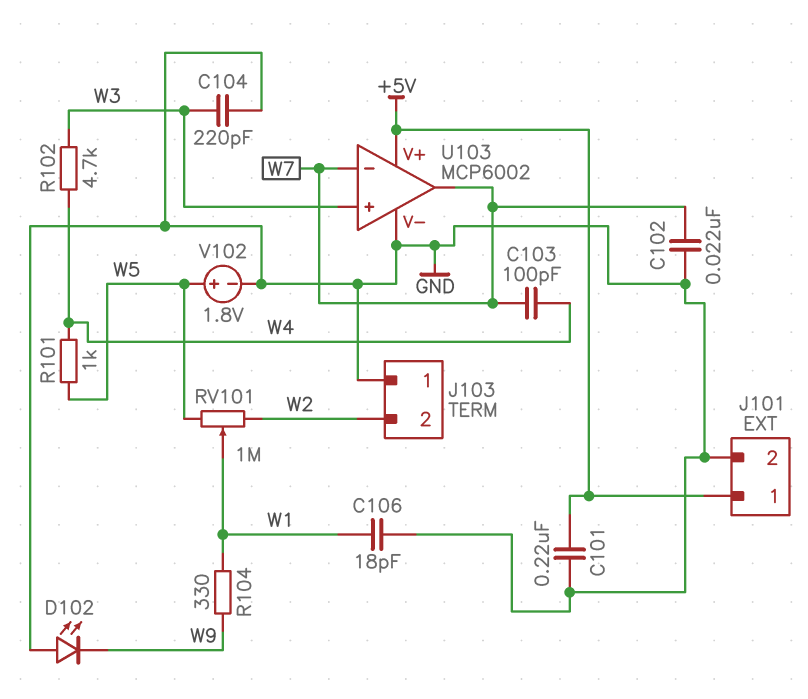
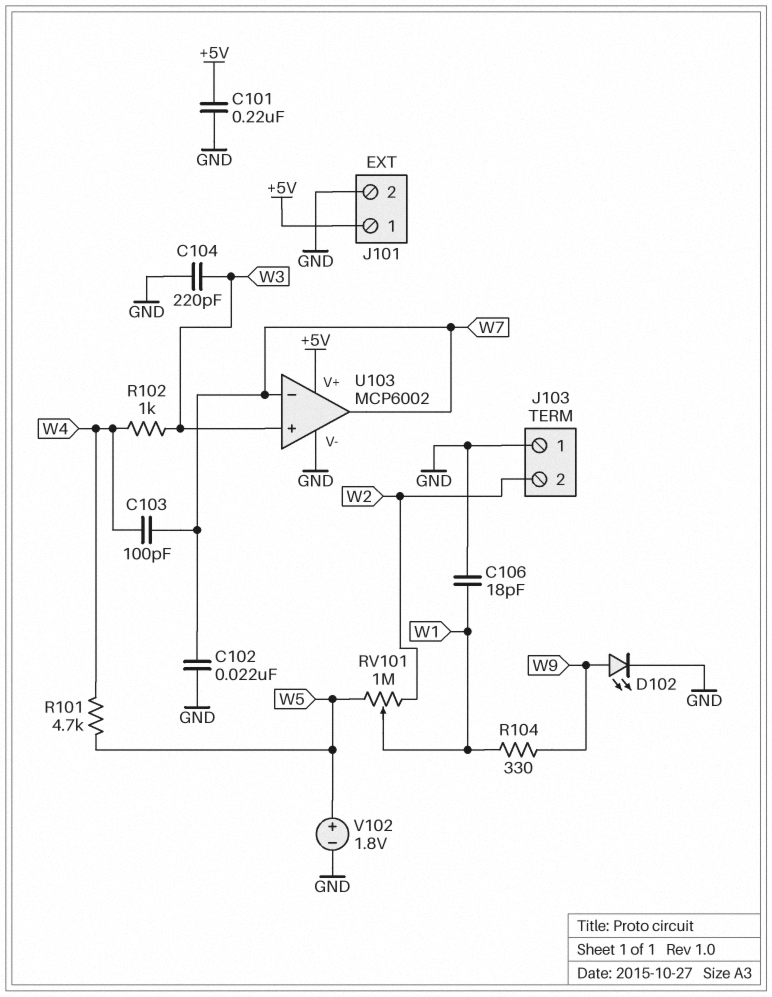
D102: LED (A GND, K W9) -> LED (A W9, K GND)
R101: 1k (W4, W5) -> 4.7k (W4, W5)
R102: 4.7k (W3, W4) -> 1k (W3, W4)

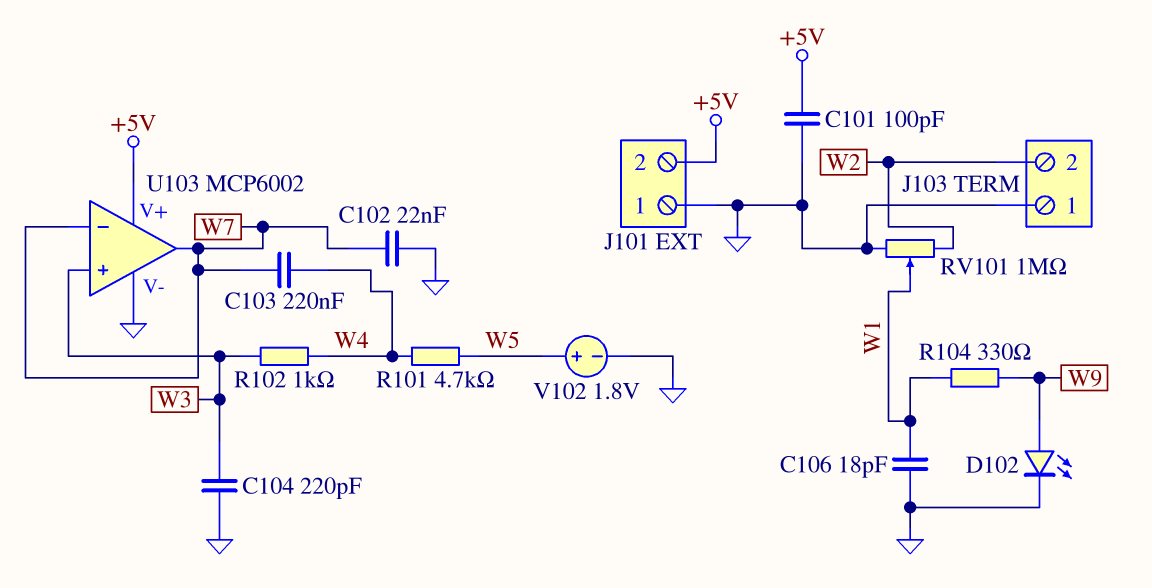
C101: 220nF (+5V, GND) -> 100pF (+5V, GND)
C103: 100pF (W4, W7) -> 220nF (W4, W7)
J101 pin 1: +5V -> GND
J101 pin 2: GND -> +5V
RV101: 1M (W2, W5, wiper W1) -> 1M (GND, W2, wiper W1)

